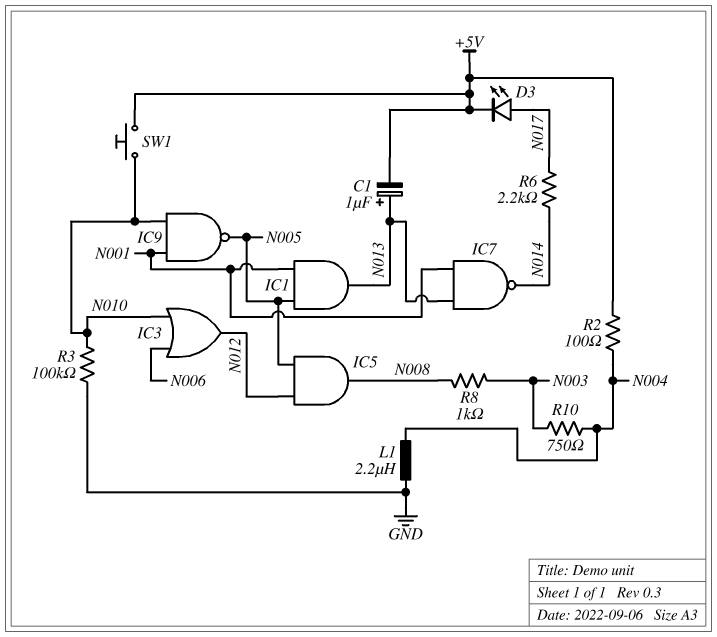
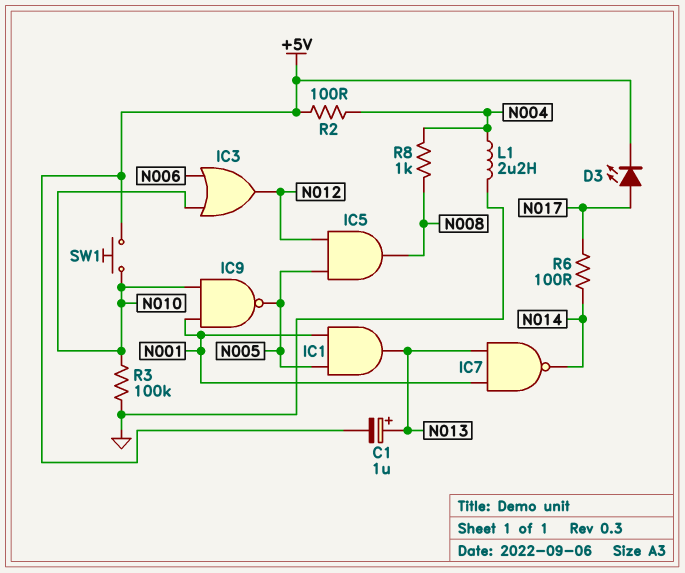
R6: 2.2k (N014, N017) -> 100 (N014, N017)
R8: 1k (N003, N008) -> 1k (N004, N008)
R10: 750 (N003, N004) -> none

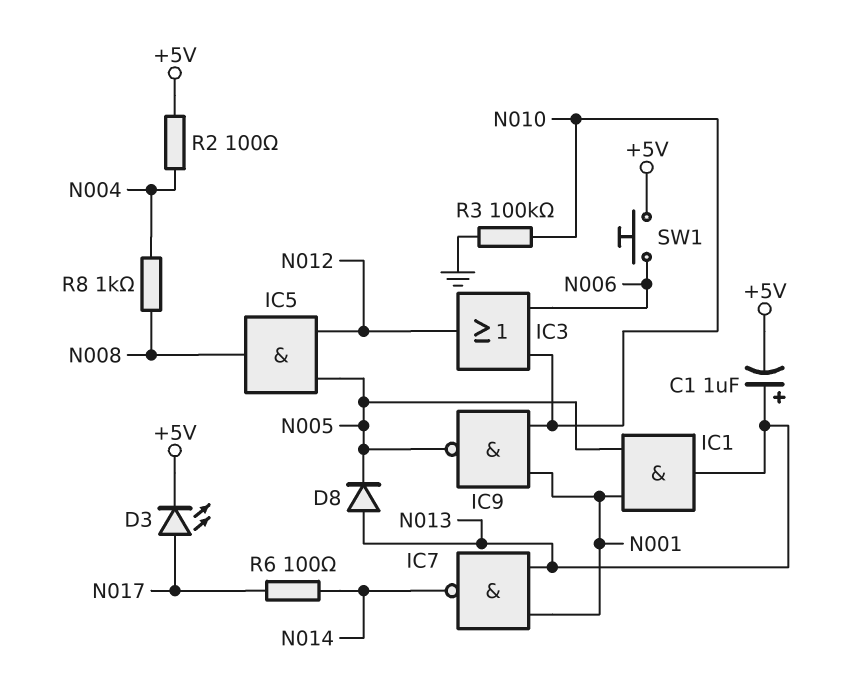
D8: none -> diode (A N013, K N005)
L1: 2.2uH (GND, N004) -> none
SW1: button (+5V, N010) -> button (+5V, N006)

